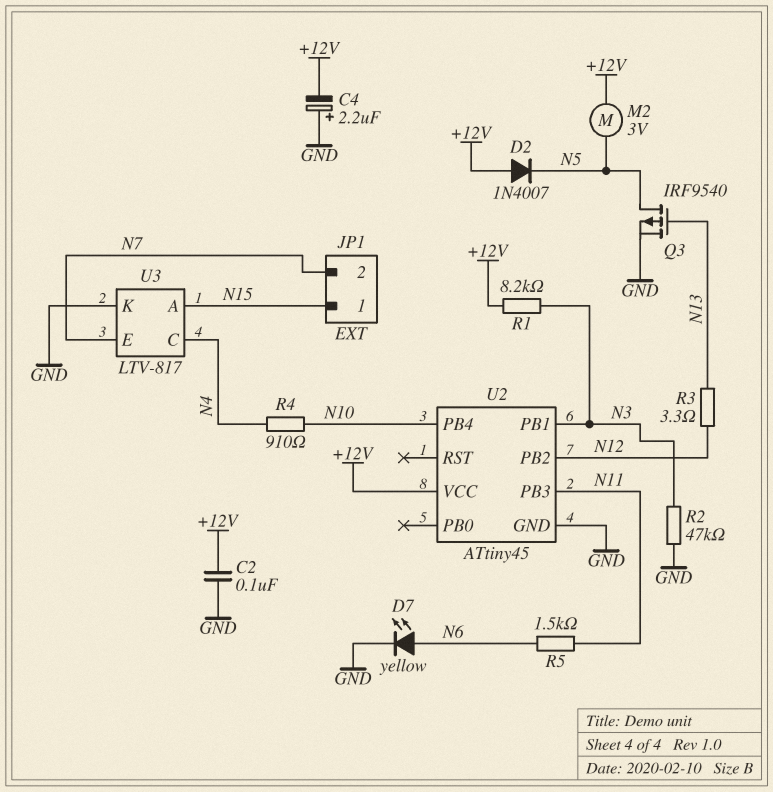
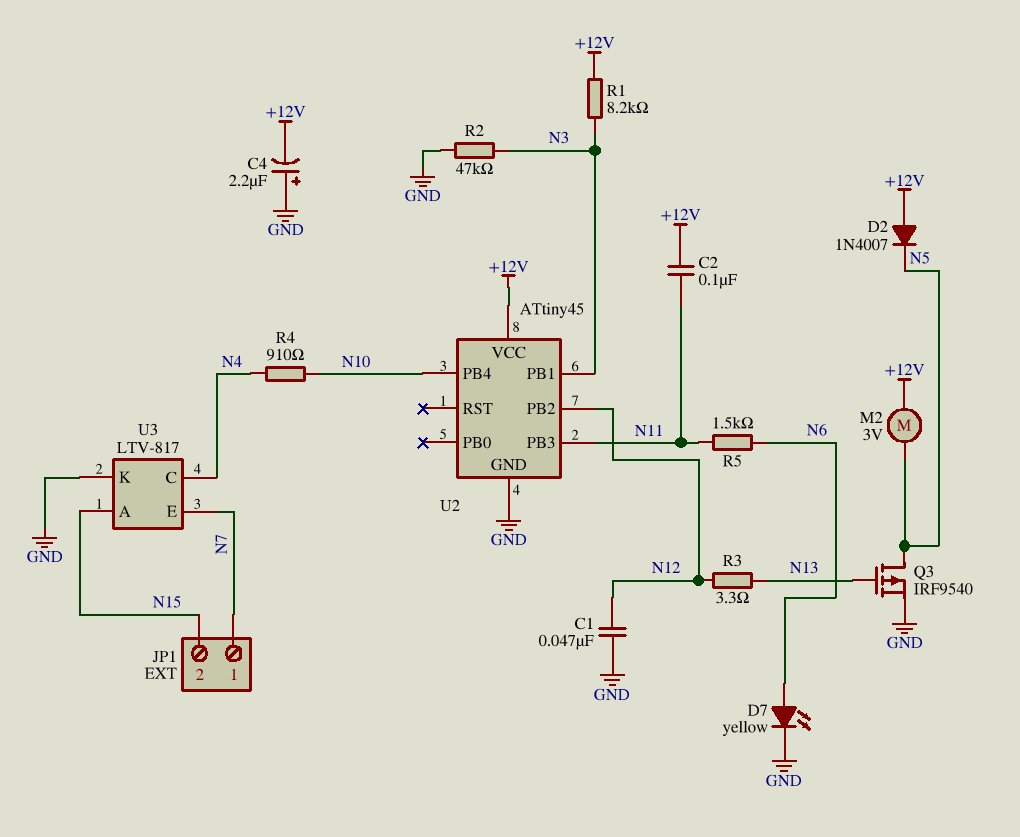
C1: none -> 47nF (GND, N12)
C2: 100nF (+12V, GND) -> 100nF (+12V, N11)
JP1 pin 1: N15 -> N7
JP1 pin 2: N7 -> N15

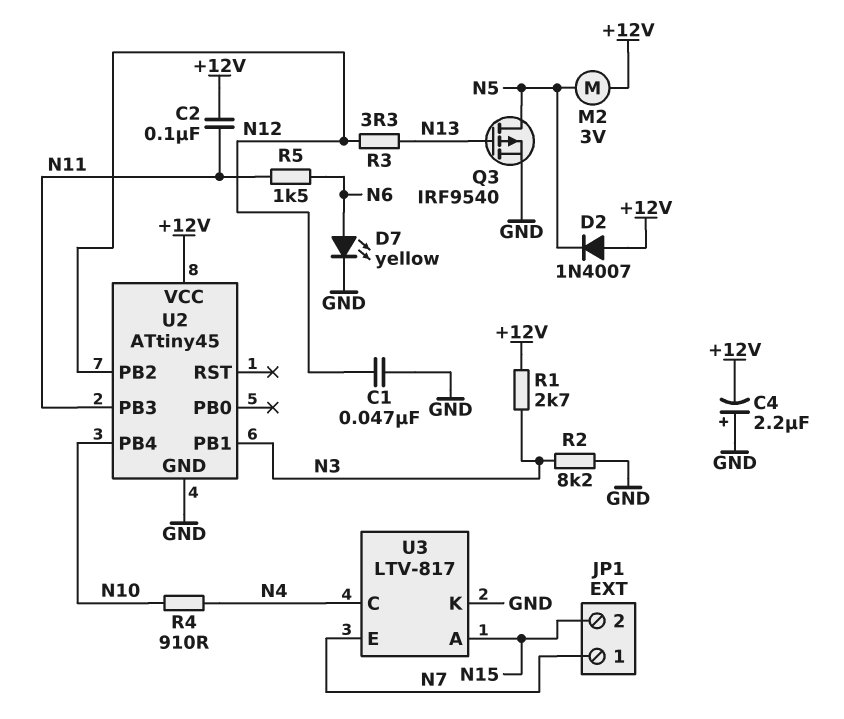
R1: 8.2k (+12V, N3) -> 2.7k (+12V, N3)
R2: 47k (GND, N3) -> 8.2k (GND, N3)

